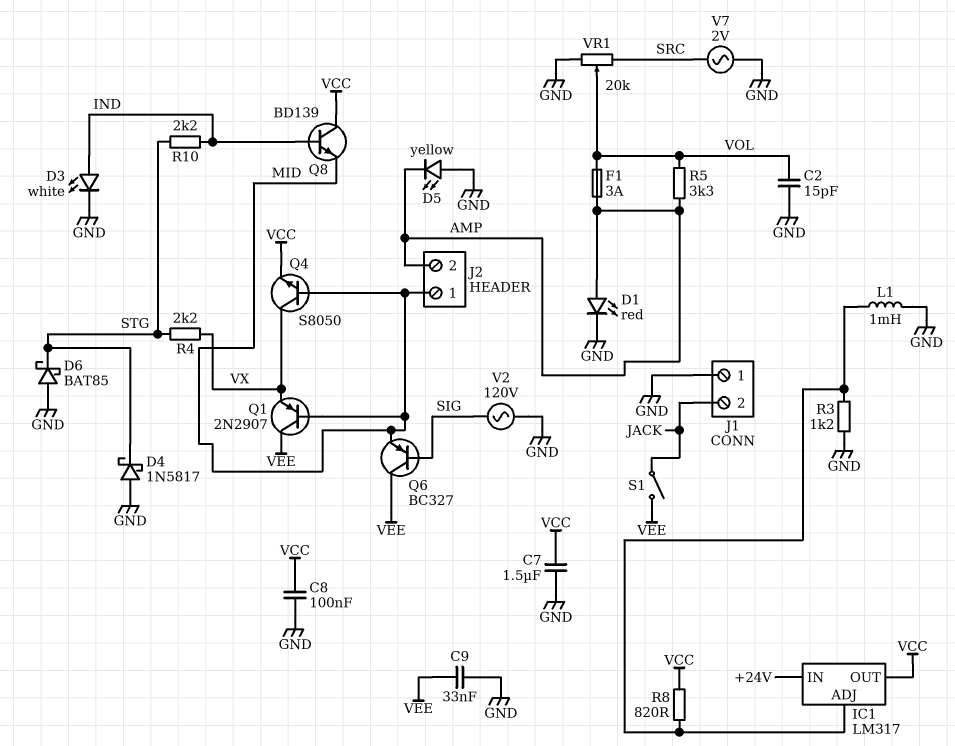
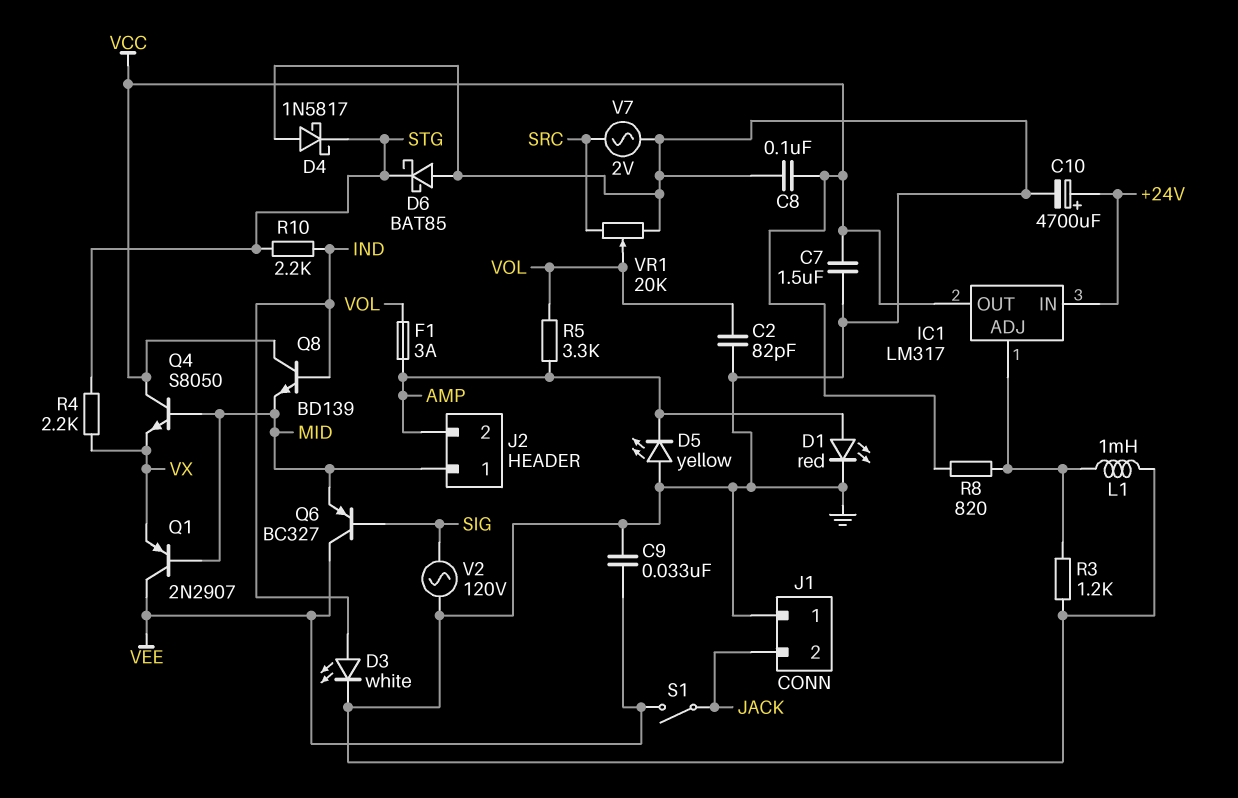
C2: 15pF (GND, VOL) -> 82pF (GND, VOL)
C10: none -> 4700uF (plus +24V, minus GND)
Q4: NPN S8050 (B MID, C VX, E VCC) -> NPN S8050 (B MID, C VCC, E VX)

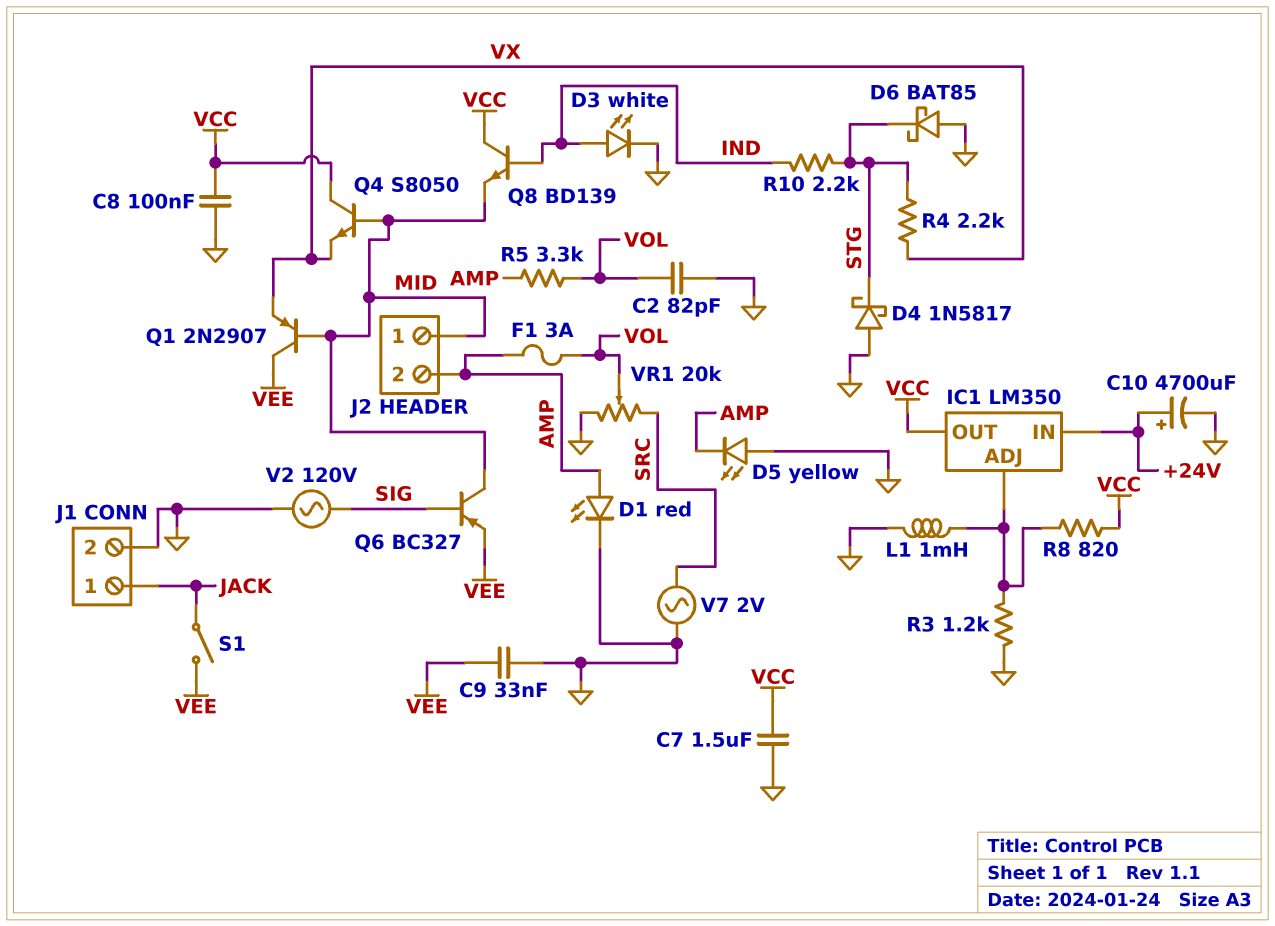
IC1: LM317 -> LM350
J1 pin 1: GND -> JACK
J1 pin 2: JACK -> GND
Q6: PNP BC327 (B SIG, C VEE, E MID) -> PNP BC327 (B SIG, C MID, E VEE)

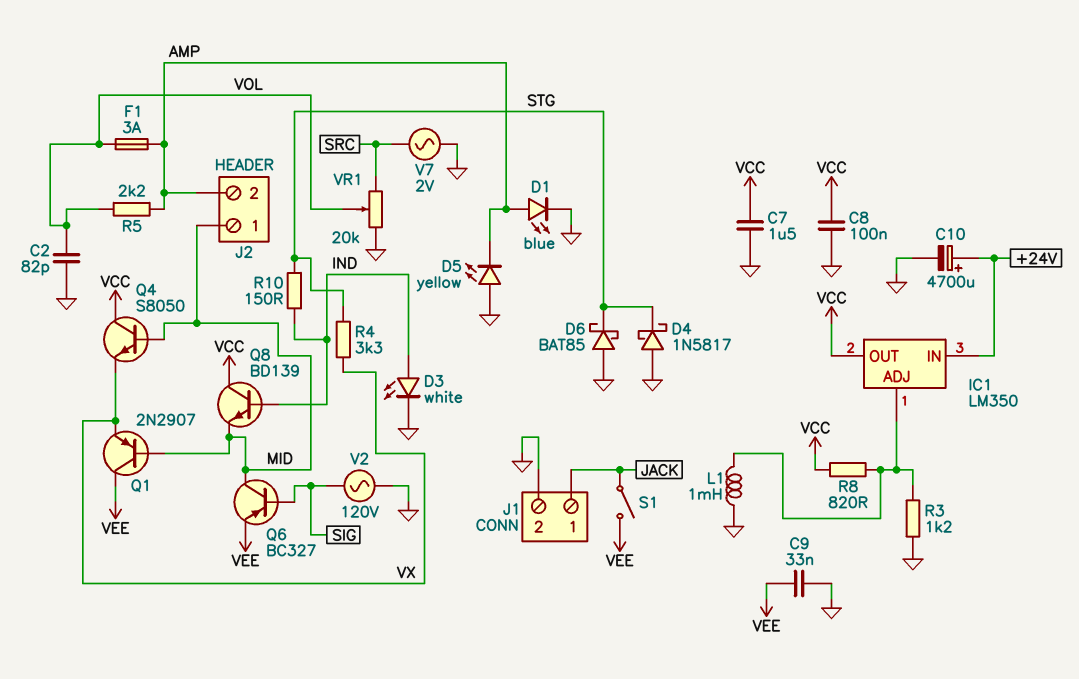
D1: LED red (A AMP, K GND) -> LED blue (A AMP, K GND)
R4: 2.2k (STG, VX) -> 3.3k (STG, VX)
R5: 3.3k (AMP, VOL) -> 2.2k (AMP, VOL)
R10: 2.2k (IND, STG) -> 150 (IND, STG)

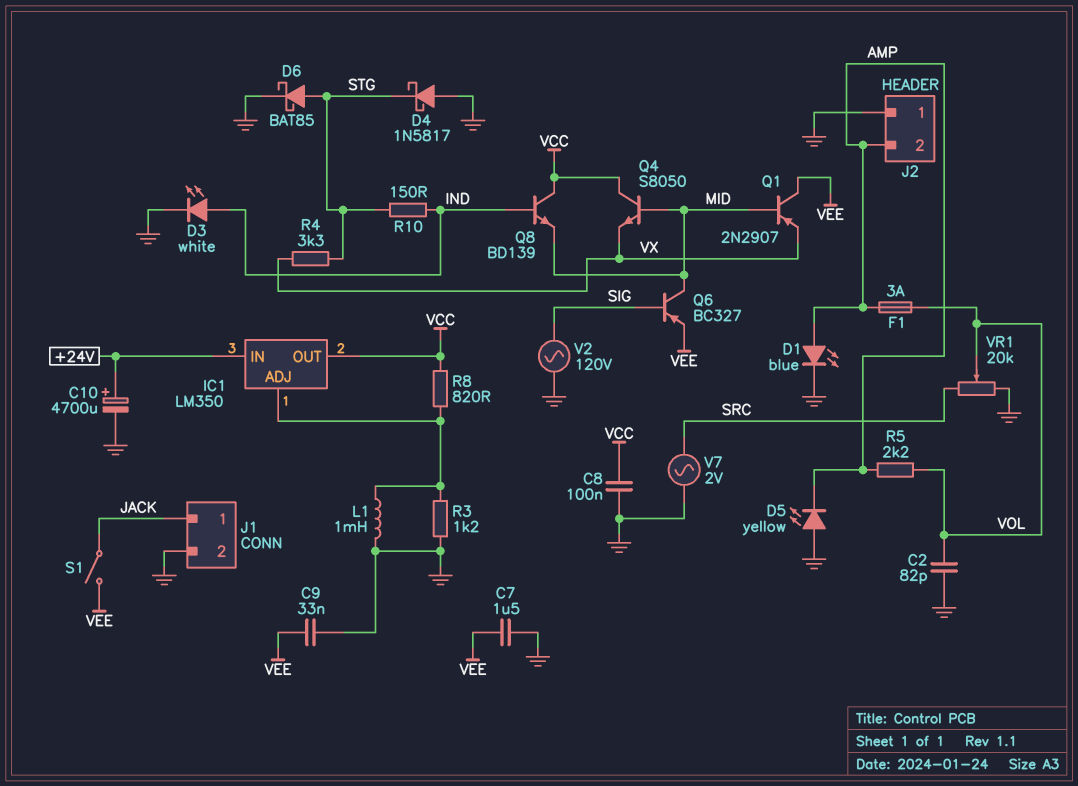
C7: 1.5uF (GND, VCC) -> 1.5uF (GND, VEE)
D6: schottky BAT85 (A GND, K STG) -> schottky BAT85 (A STG, K GND)
J2 pin 1: MID -> GND

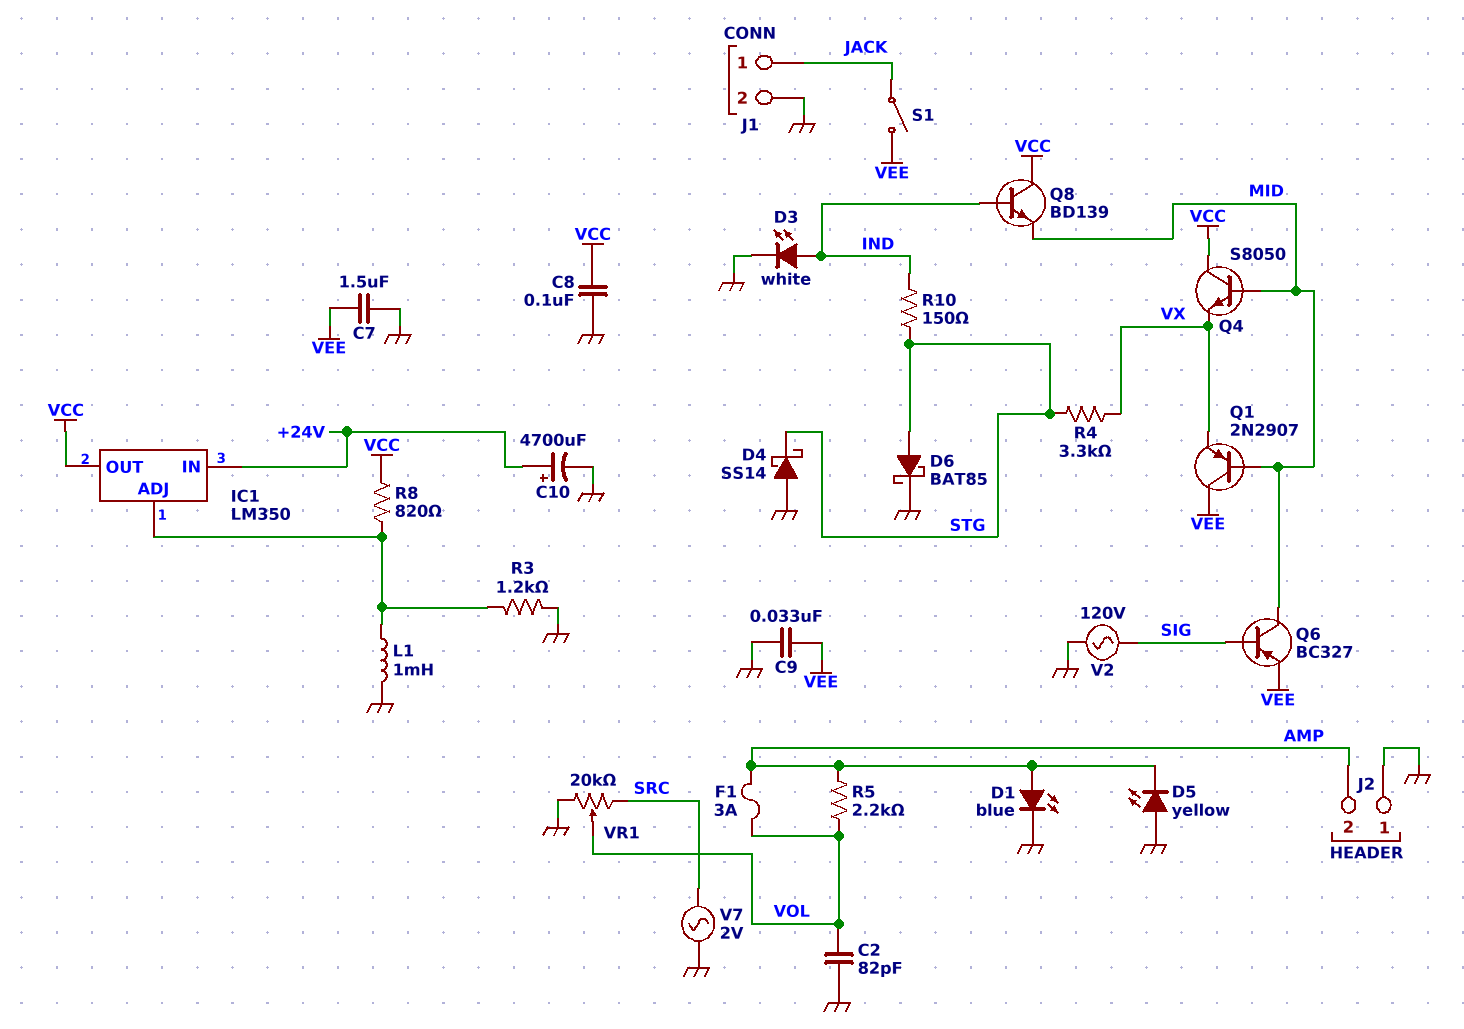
D4: schottky 1N5817 (A GND, K STG) -> schottky SS14 (A GND, K STG)

